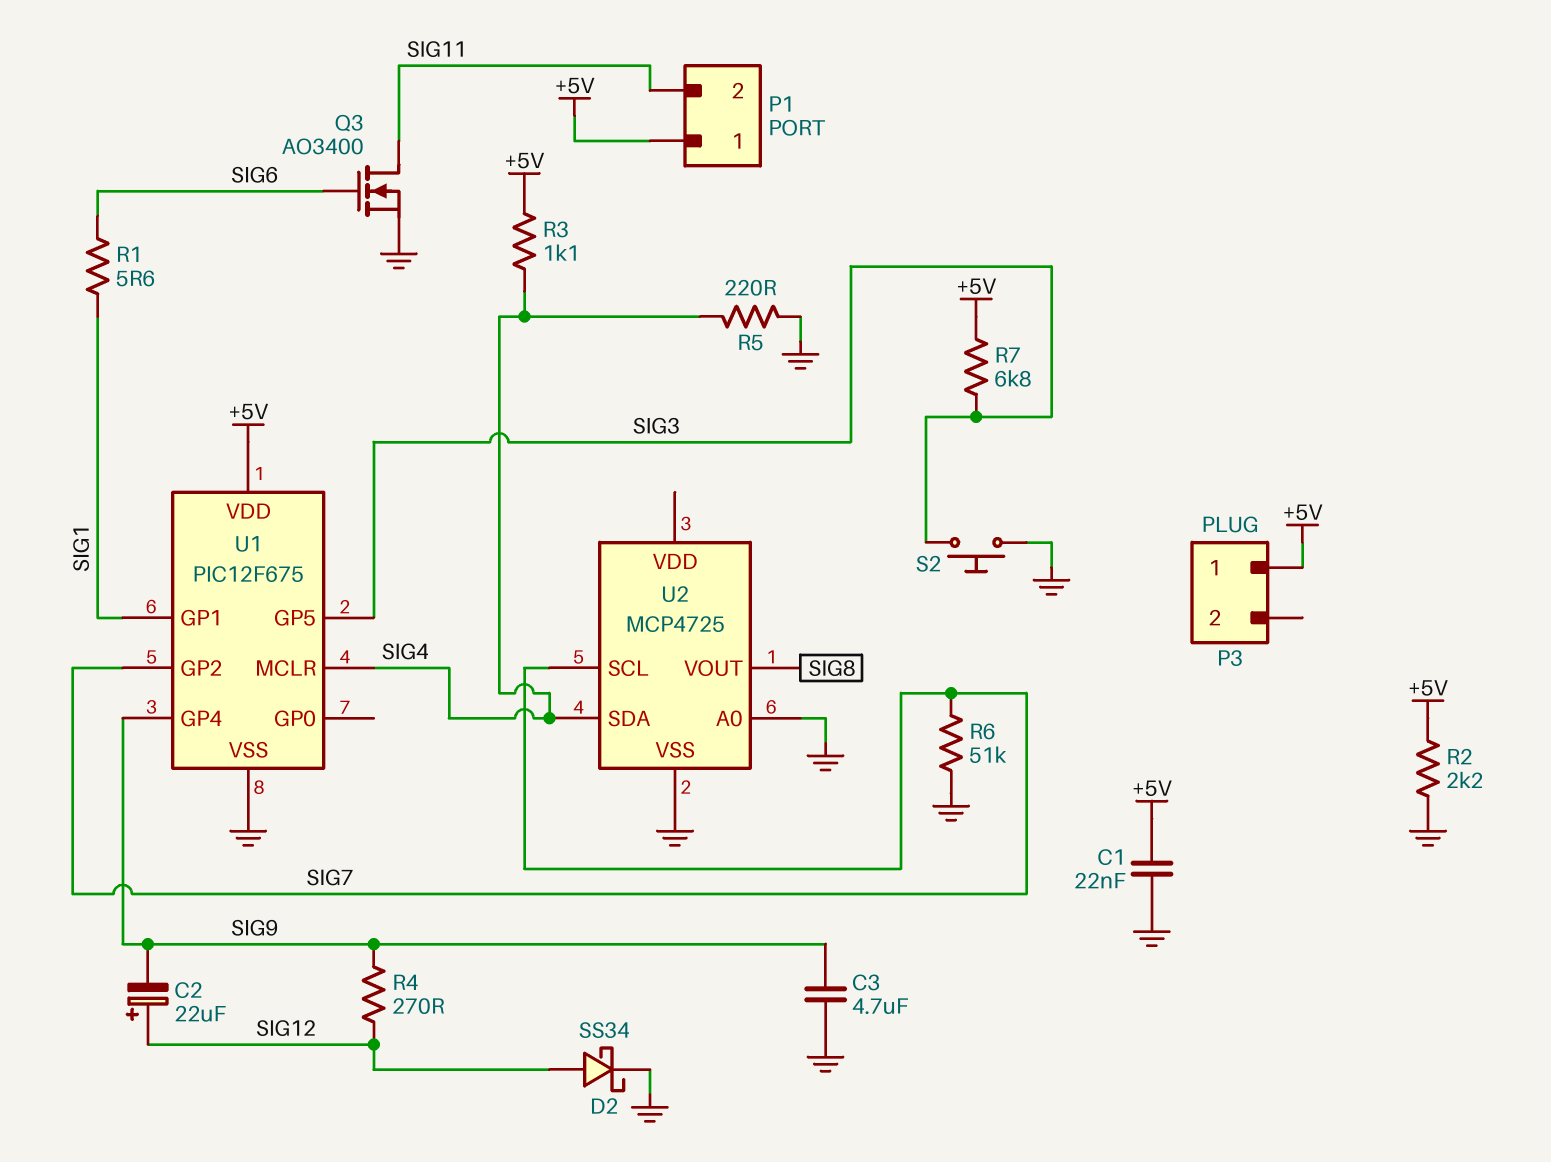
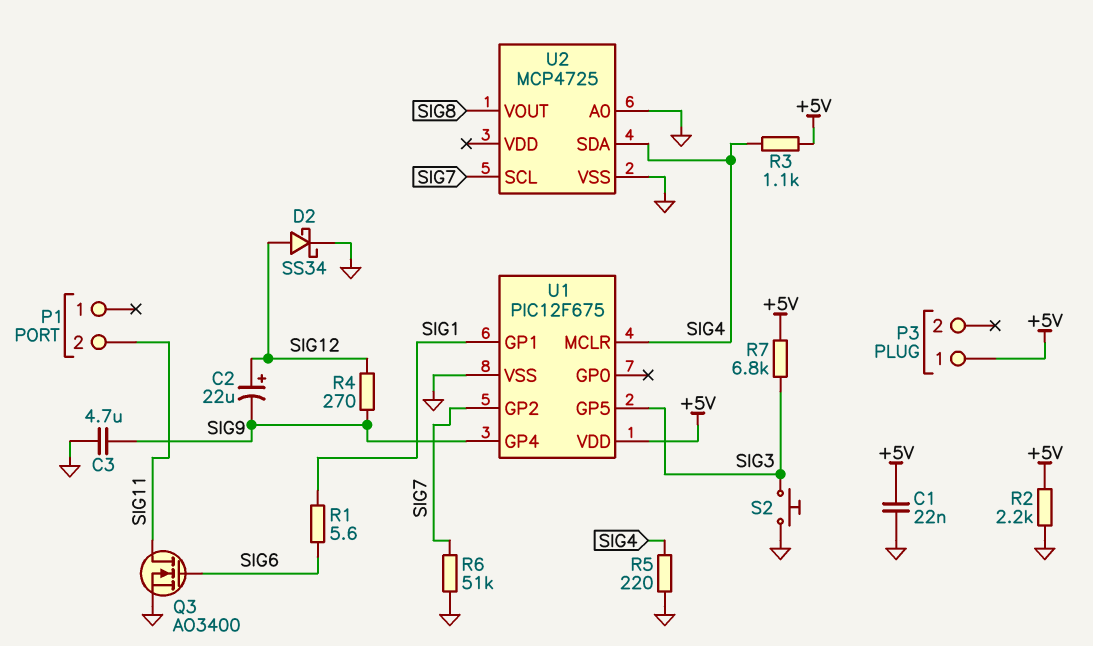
P1 pin 1: +5V -> none

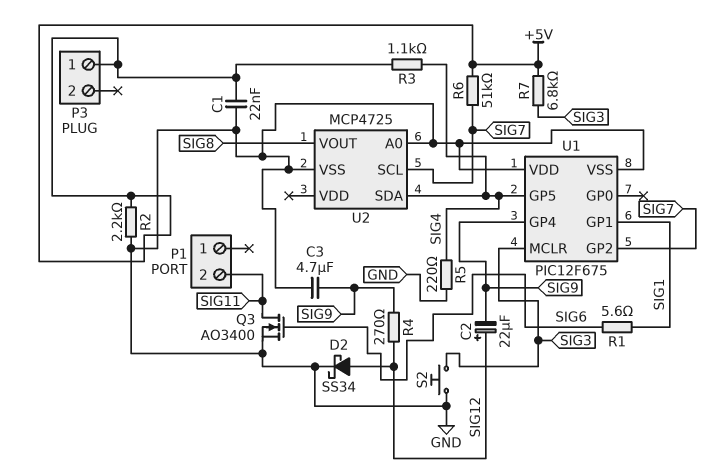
R6: 51k (GND, SIG7) -> 51k (+5V, SIG7)
U1 pin GP5: SIG3 -> SIG4
U1 pin MCLR: SIG4 -> SIG3
U1 pin VDD: +5V -> GND

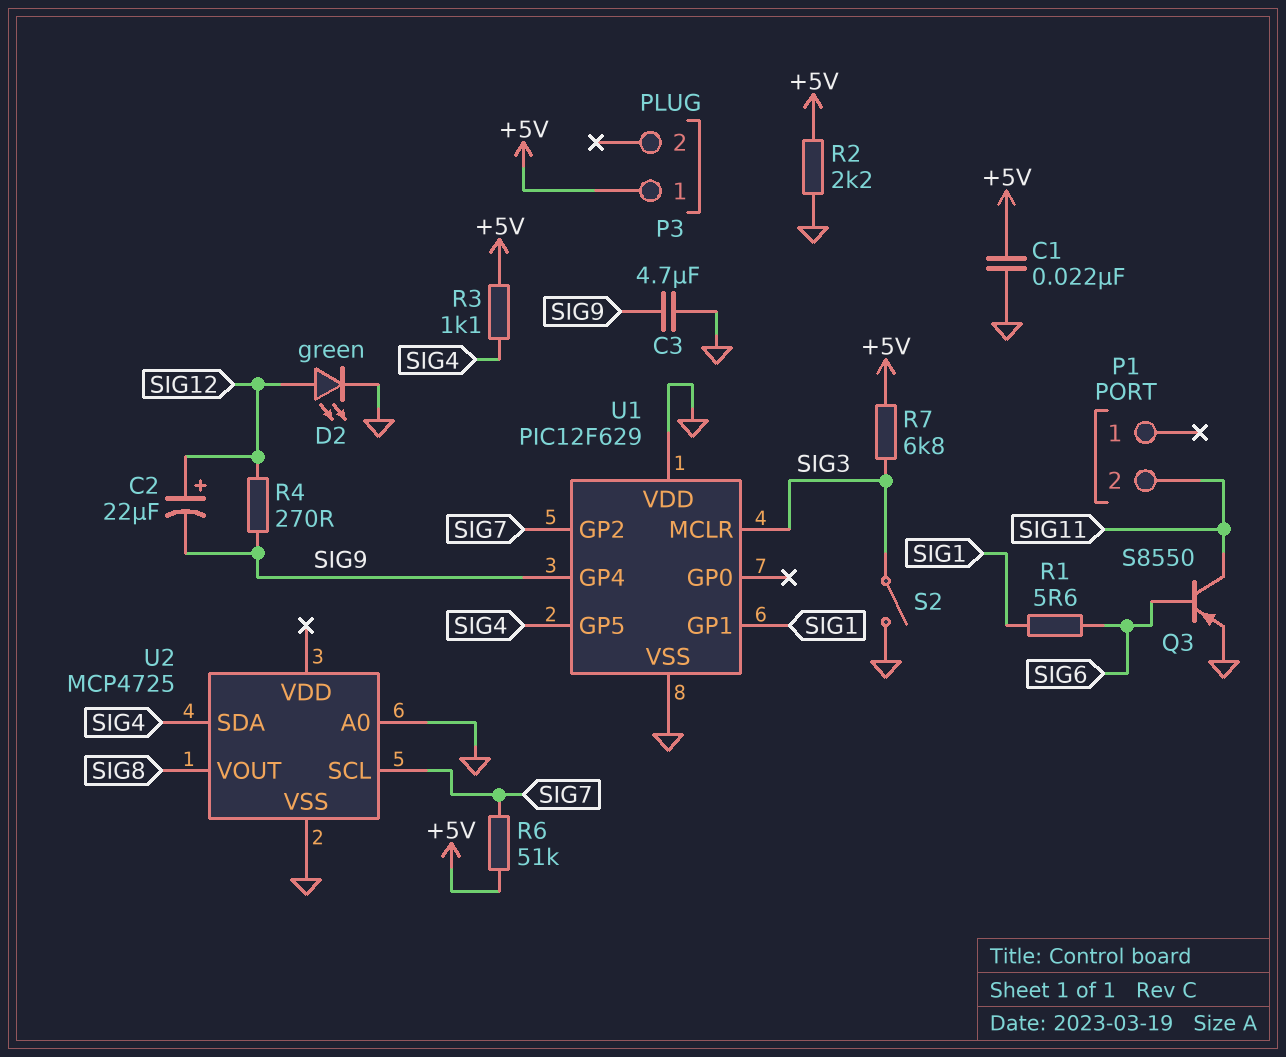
D2: schottky SS34 (A SIG12, K GND) -> LED green (A SIG12, K GND)
Q3: NMOS AO3400 (G SIG6, D SIG11, S GND) -> PNP S8550 (B SIG6, C SIG11, E GND)
R5: 220 (GND, SIG4) -> none
S2: button (GND, SIG3) -> switch (GND, SIG3)
U1: PIC12F675 -> PIC12F629

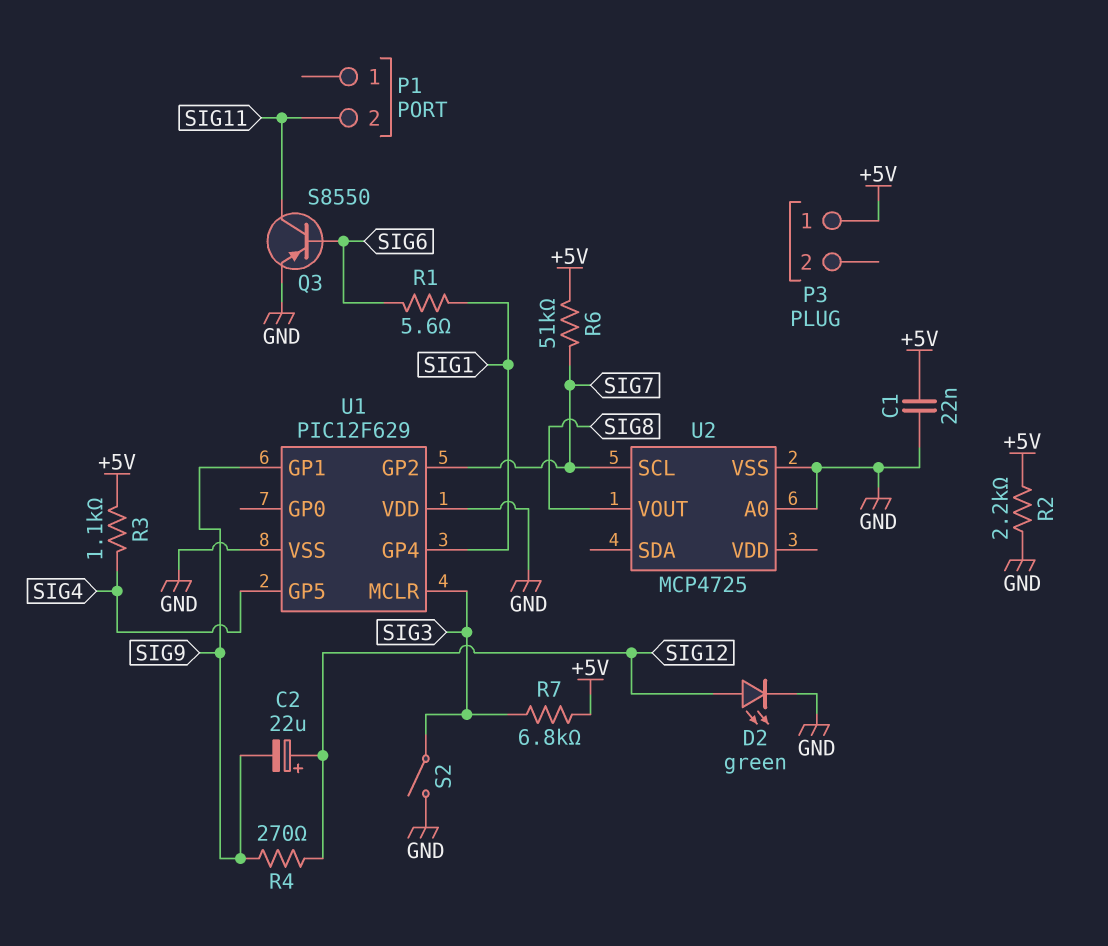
C3: 4.7uF (GND, SIG9) -> none
U1 pin GP1: SIG1 -> SIG9
U1 pin GP4: SIG9 -> SIG1
U2 pin SDA: SIG4 -> none

